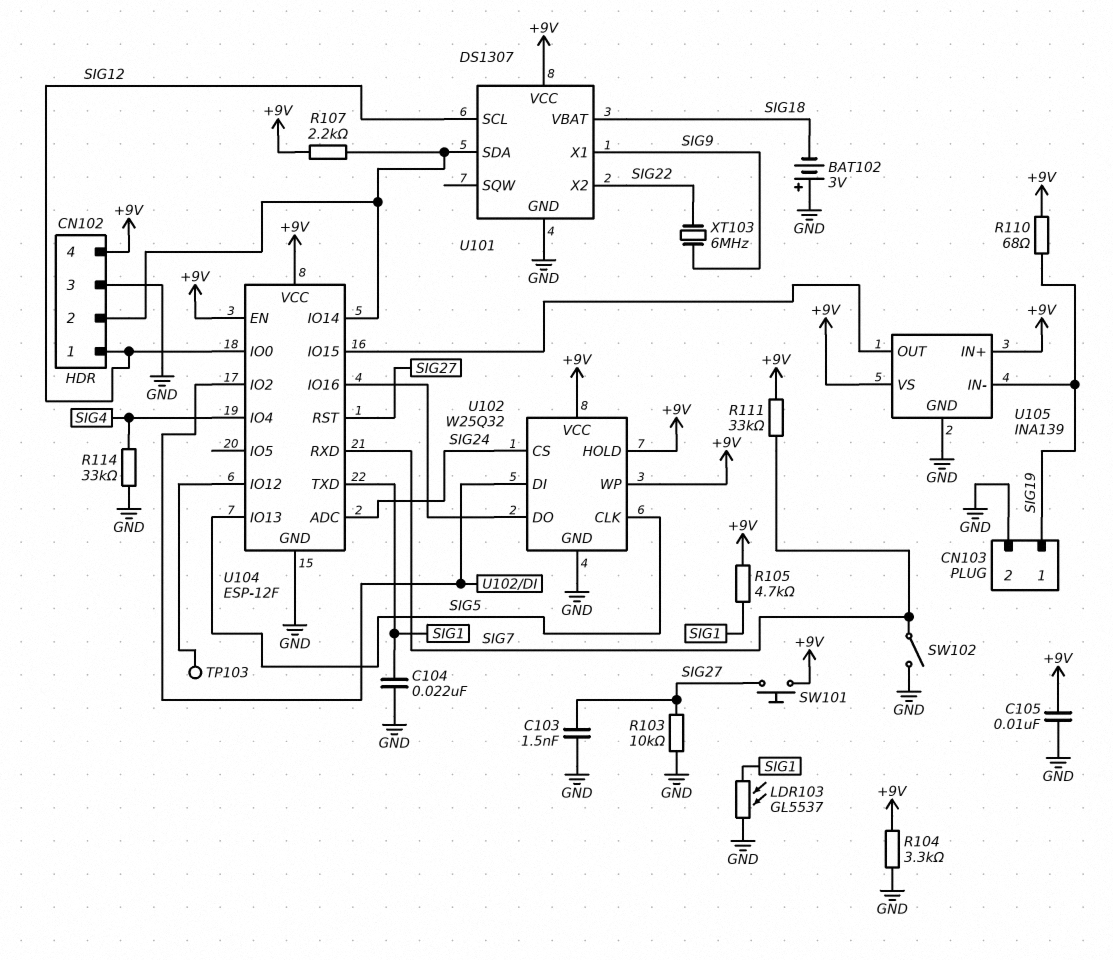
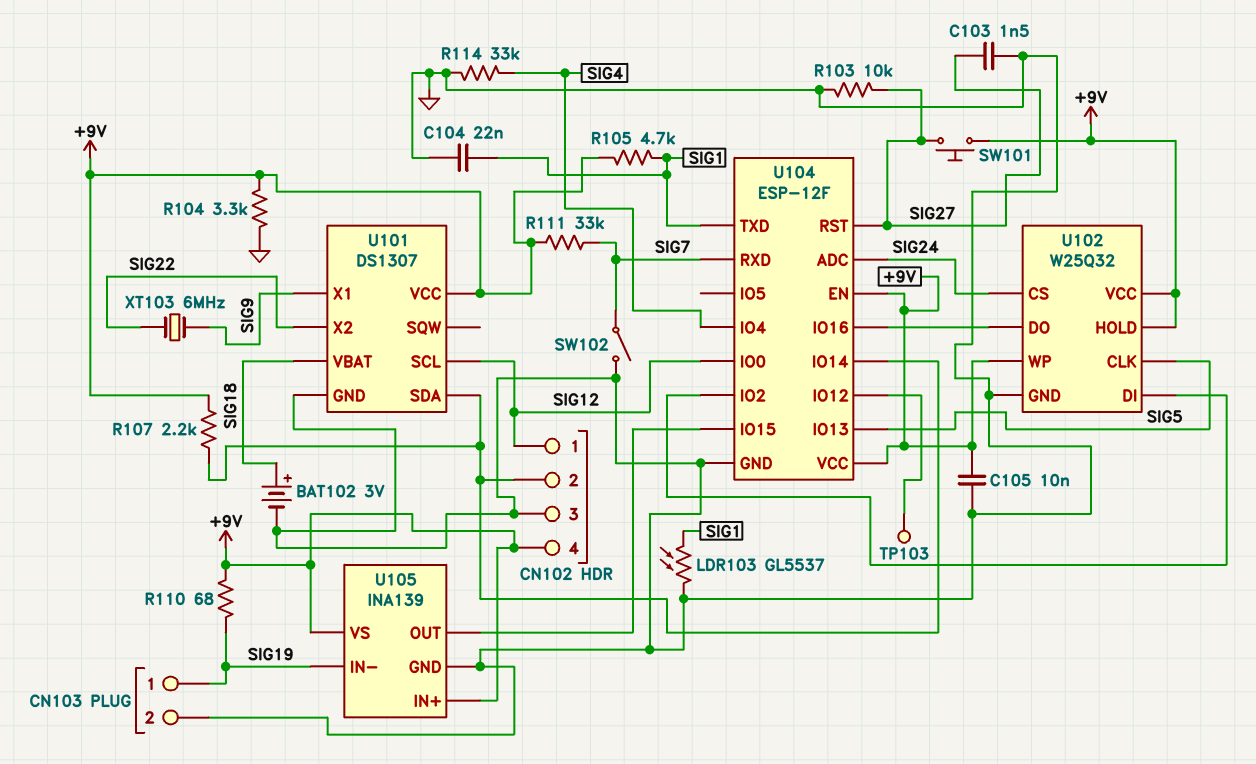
BAT102: 3V (plus GND, minus SIG18) -> 3V (plus SIG18, minus GND)

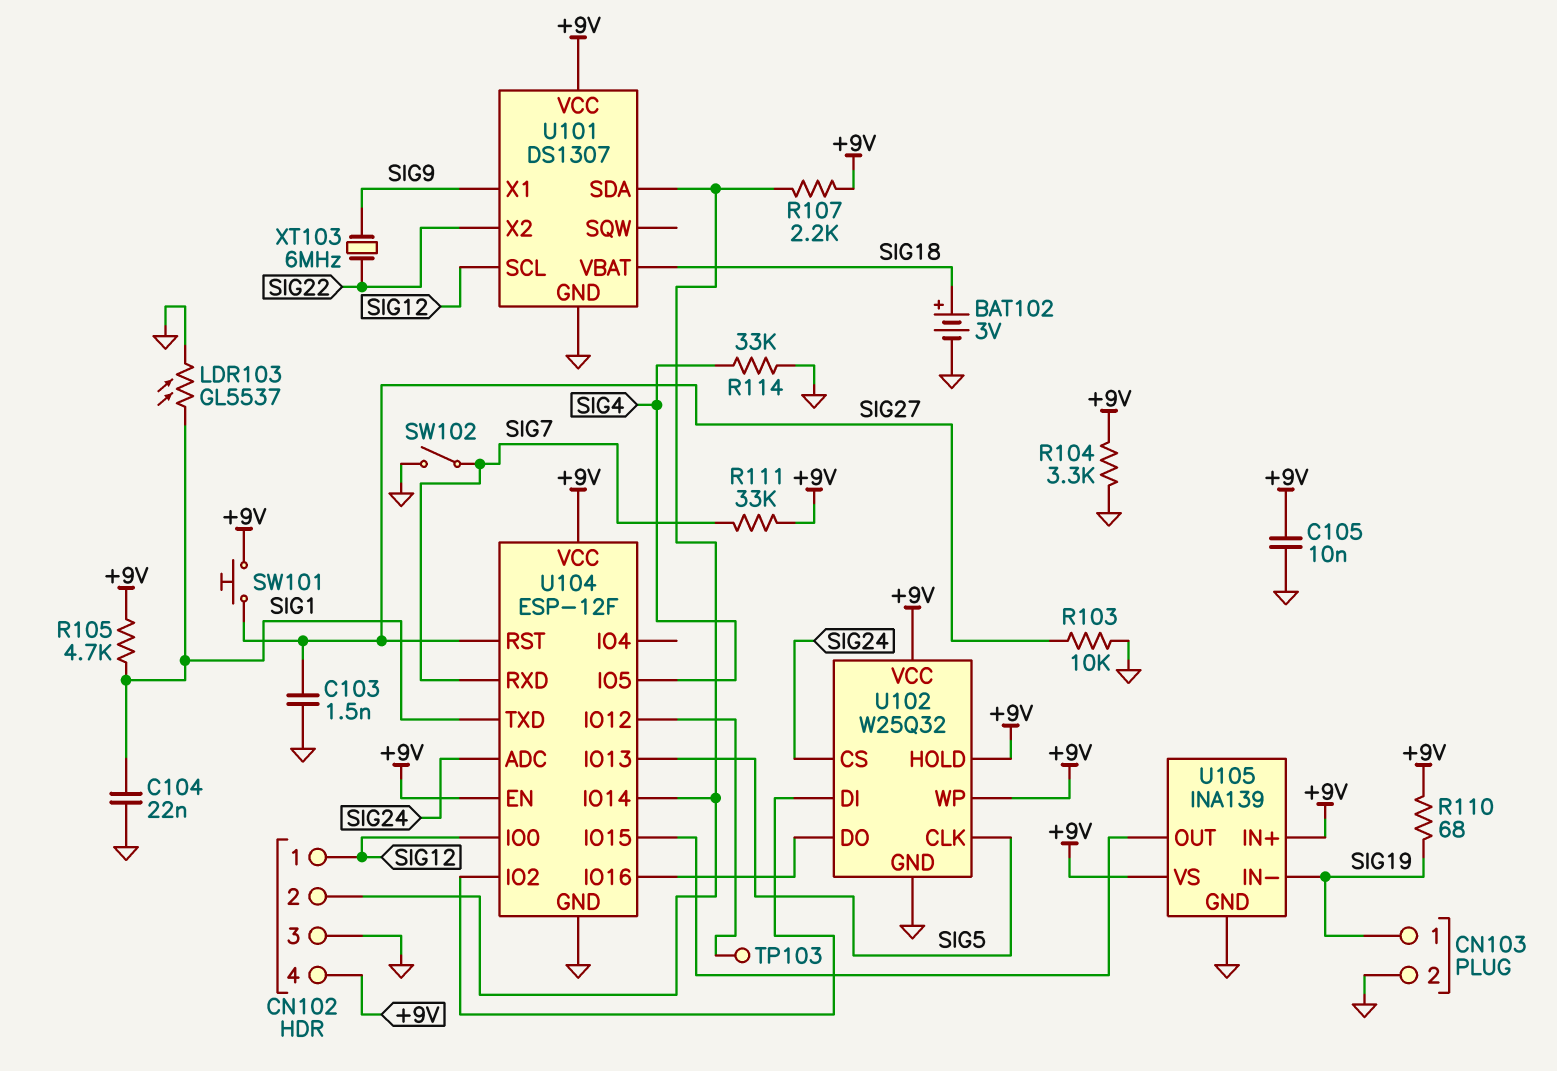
U104 pin IO4: SIG4 -> none
U104 pin IO5: none -> SIG4

